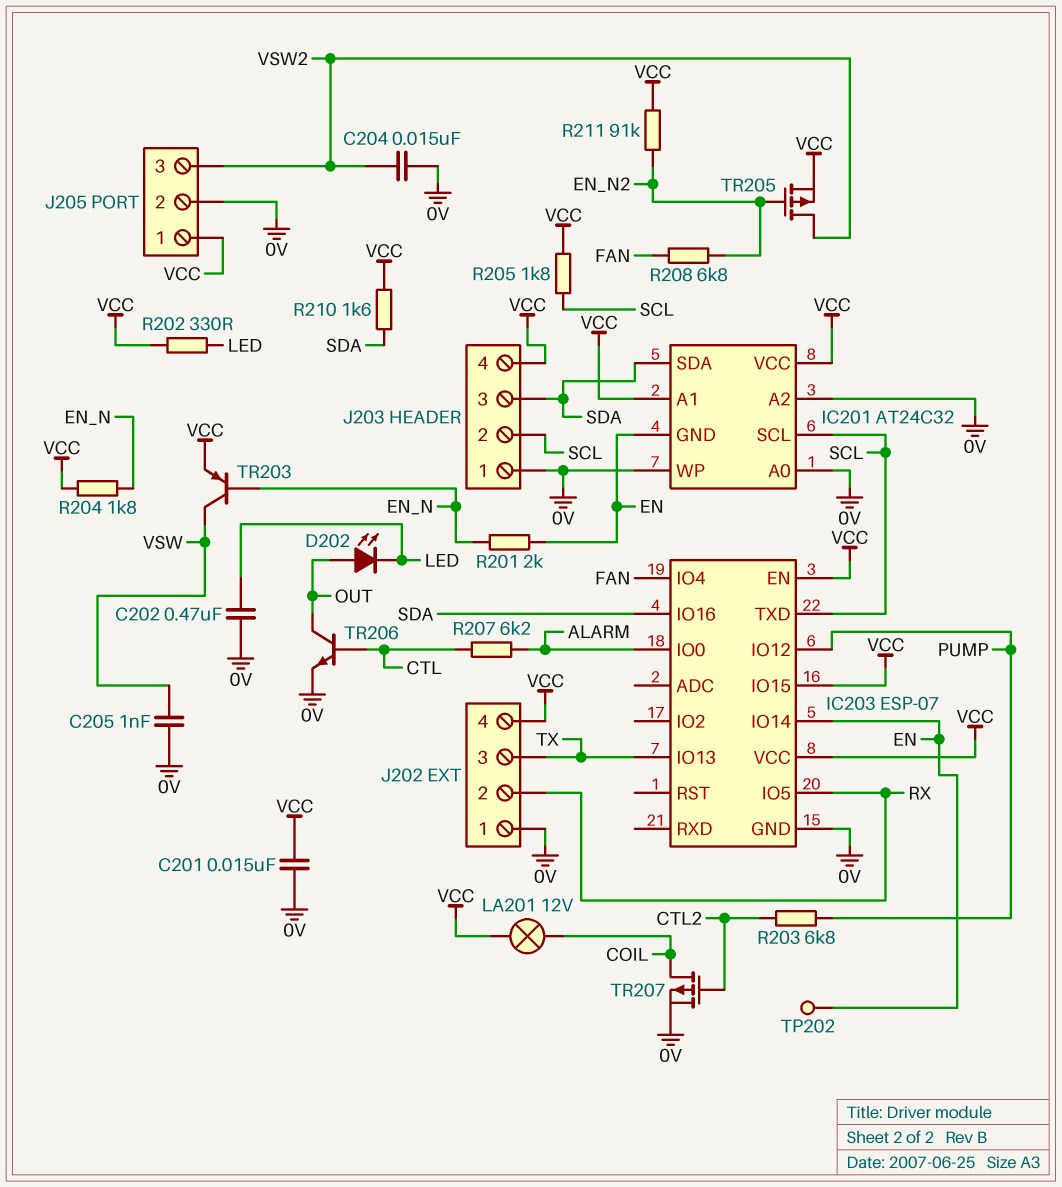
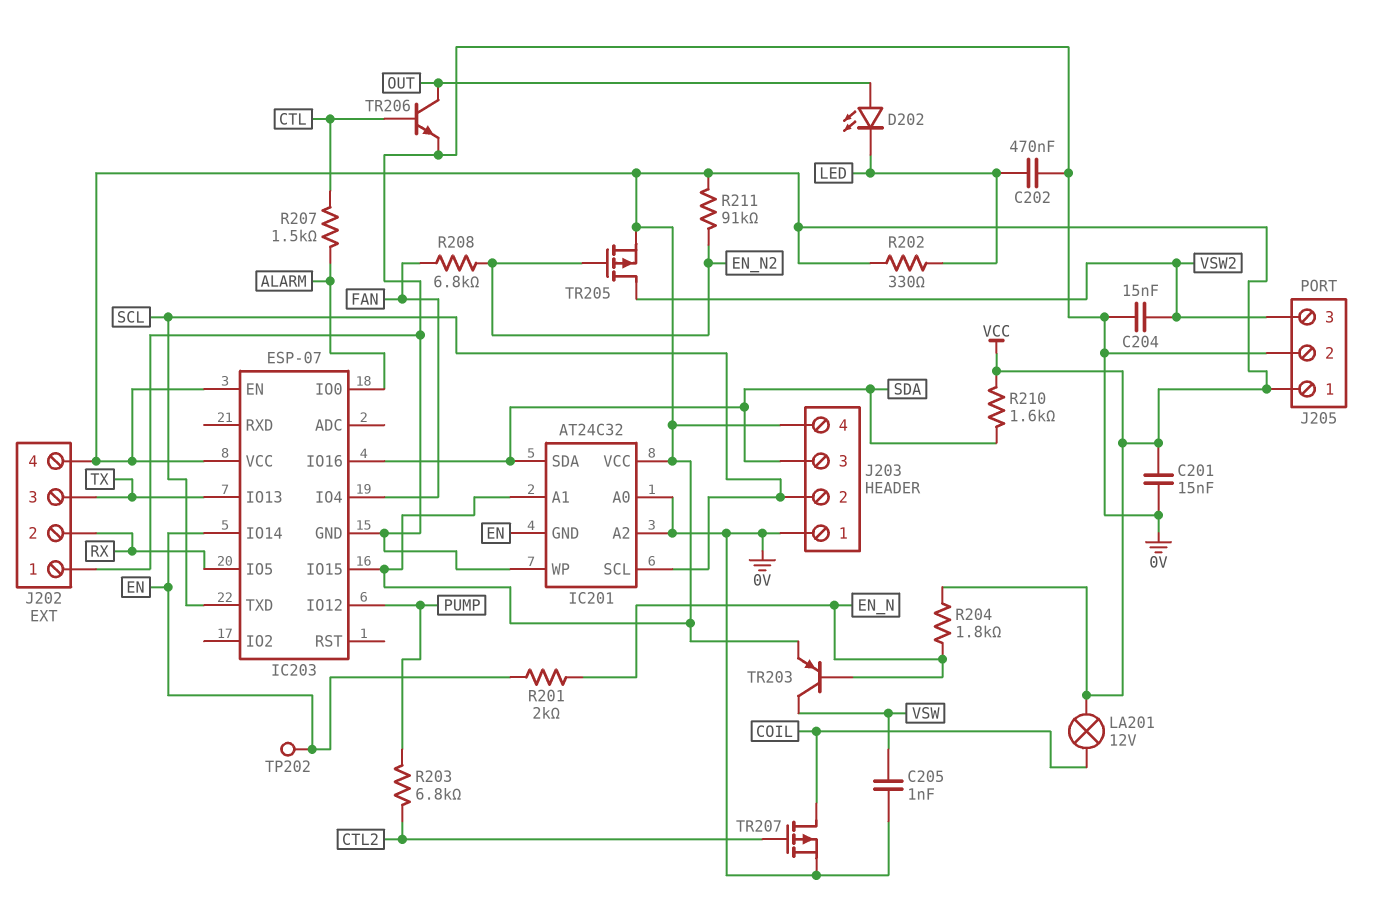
R205: 1.8k (SCL, VCC) -> none
R207: 6.2k (ALARM, CTL) -> 1.5k (ALARM, CTL)

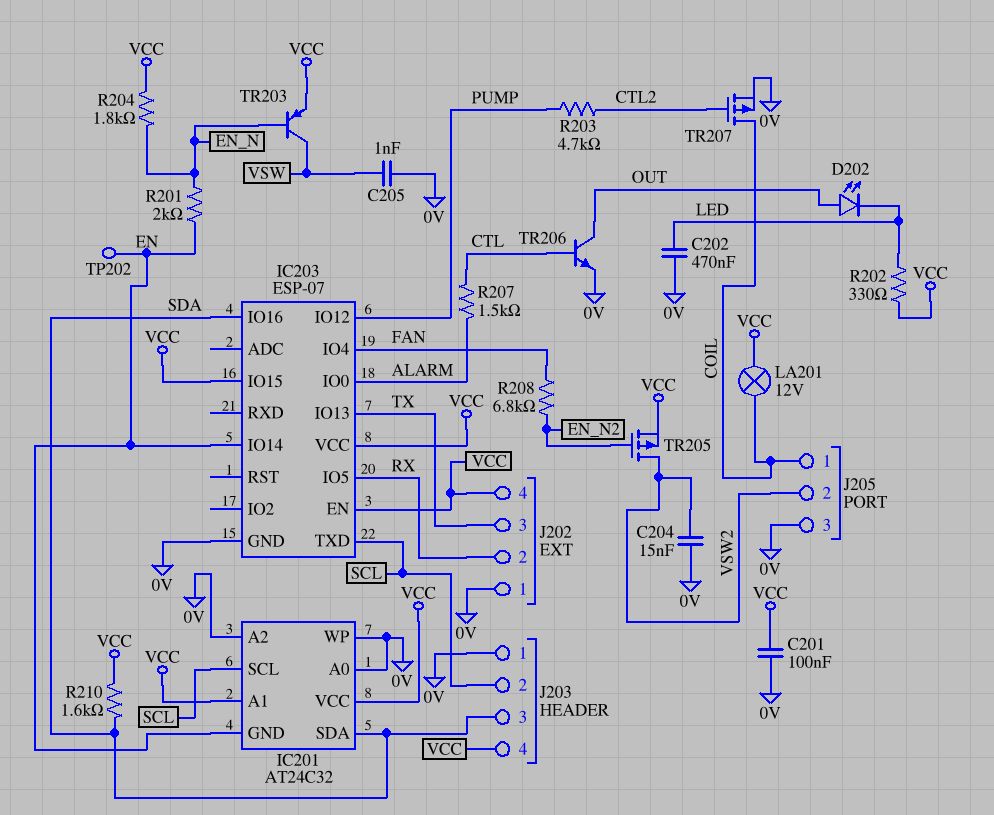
C201: 15nF (0V, VCC) -> 100nF (0V, VCC)
J205 pin 1: VCC -> COIL
J205 pin 2: 0V -> VSW2
J205 pin 3: VSW2 -> 0V
R203: 6.8k (CTL2, PUMP) -> 4.7k (CTL2, PUMP)
R211: 91k (EN_N2, VCC) -> none

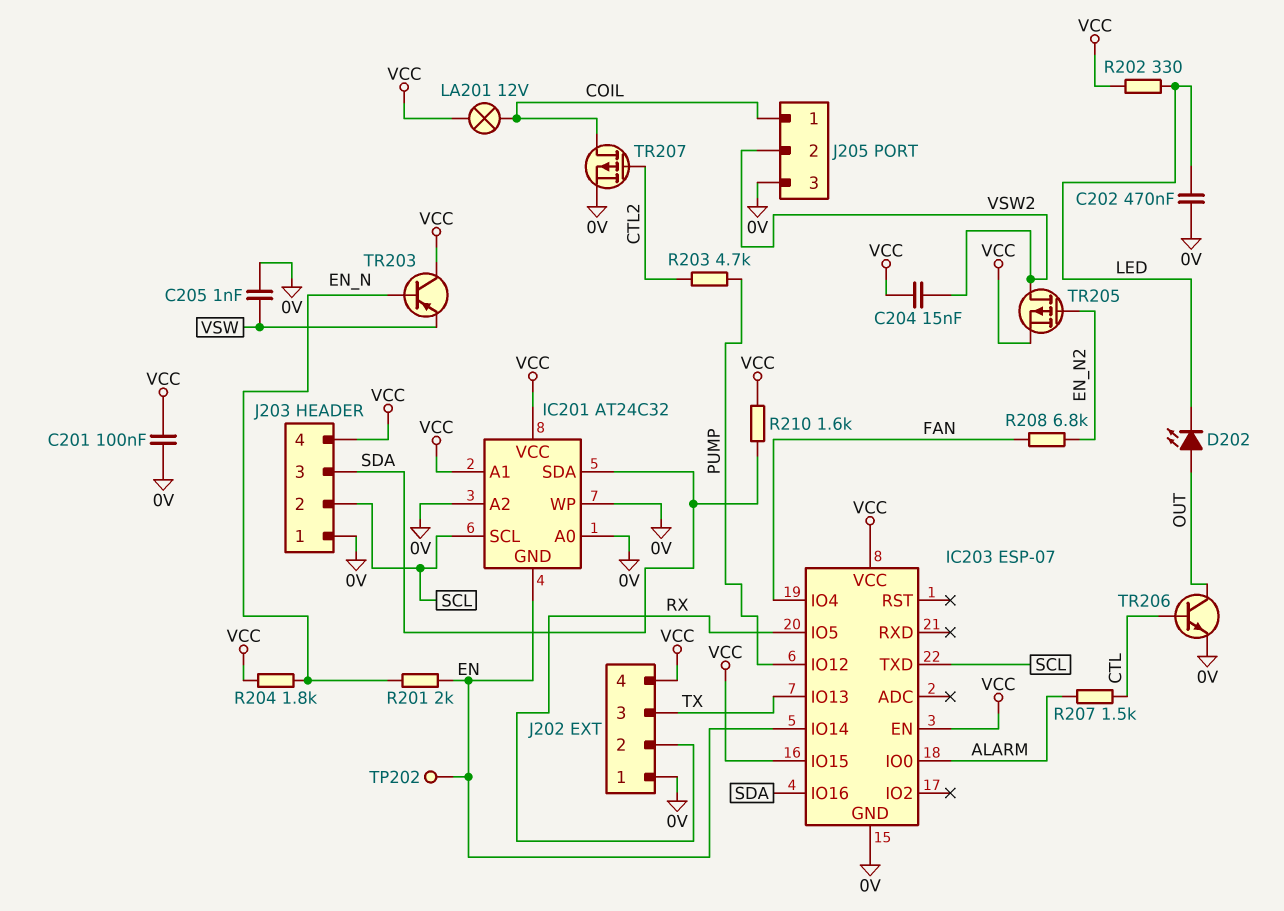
C204: 15nF (0V, VSW2) -> 15nF (VCC, VSW2)
TR203: PNP (B EN_N, C VSW, E VCC) -> PNP (B EN_N, C VCC, E VSW)

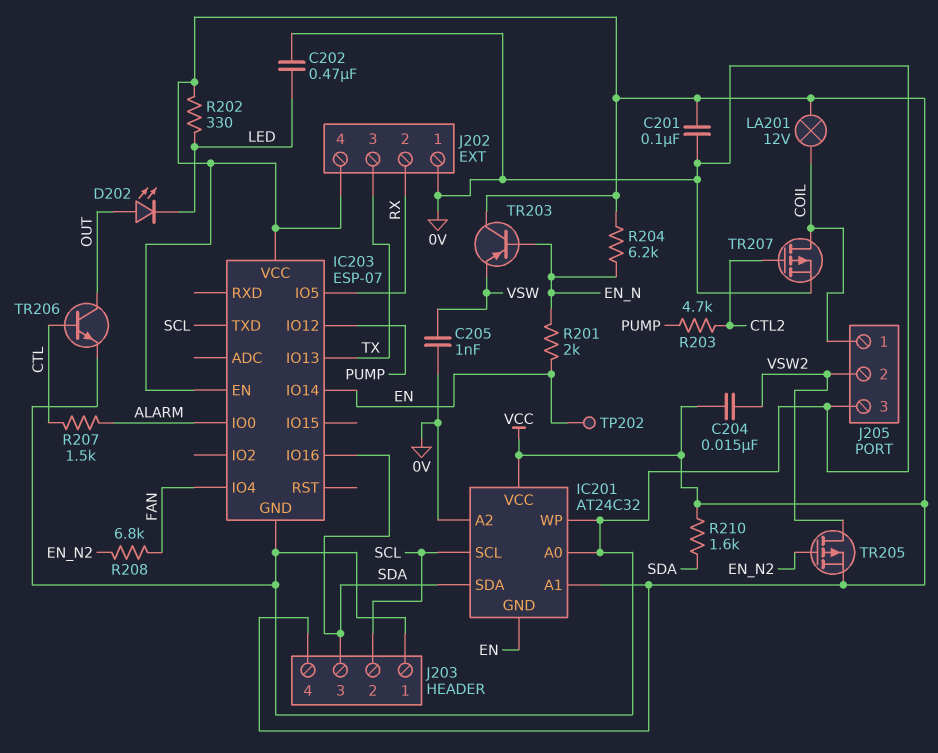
IC203 pin IO15: VCC -> none
R204: 1.8k (EN_N, VCC) -> 6.2k (EN_N, VCC)

